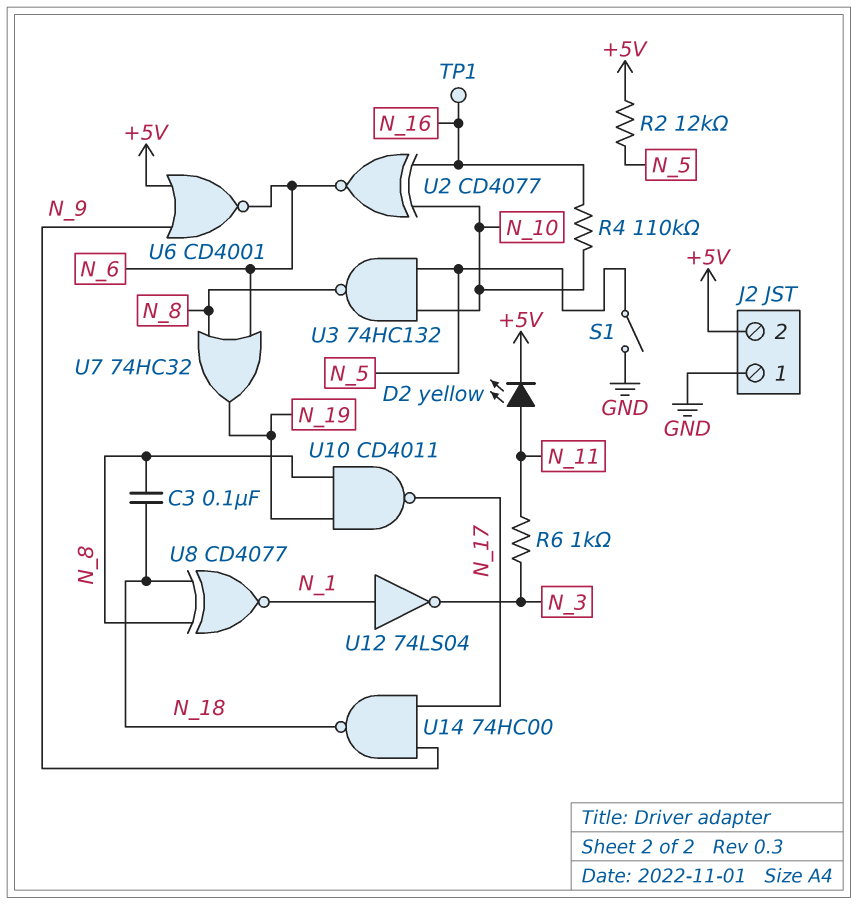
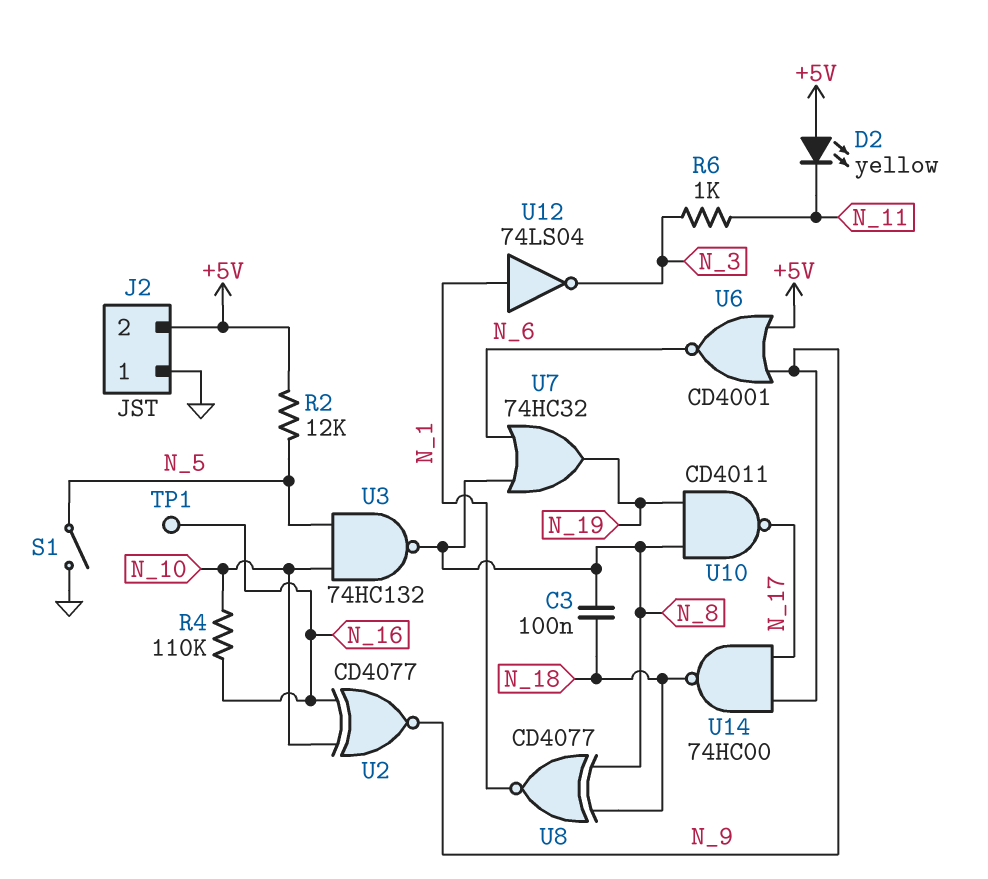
D2: LED yellow (A N_11, K +5V) -> LED yellow (A +5V, K N_11)
U2: XNOR CD4077 (in N_10, in N_16, out N_6) -> XNOR CD4077 (in N_10, in N_16, out N_9)

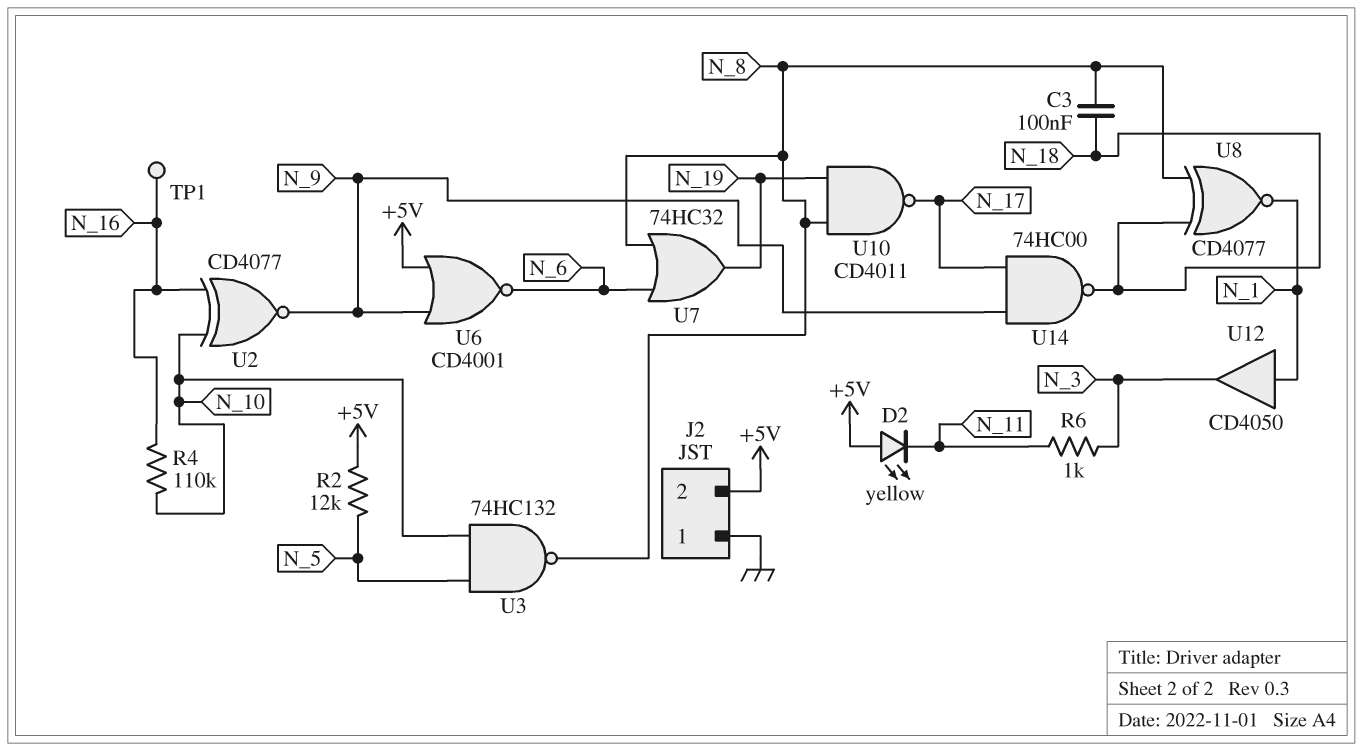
S1: switch (GND, N_5) -> none
U12: NOT 74LS04 (in N_1, out N_3) -> buffer CD4050 (in N_1, out N_3)

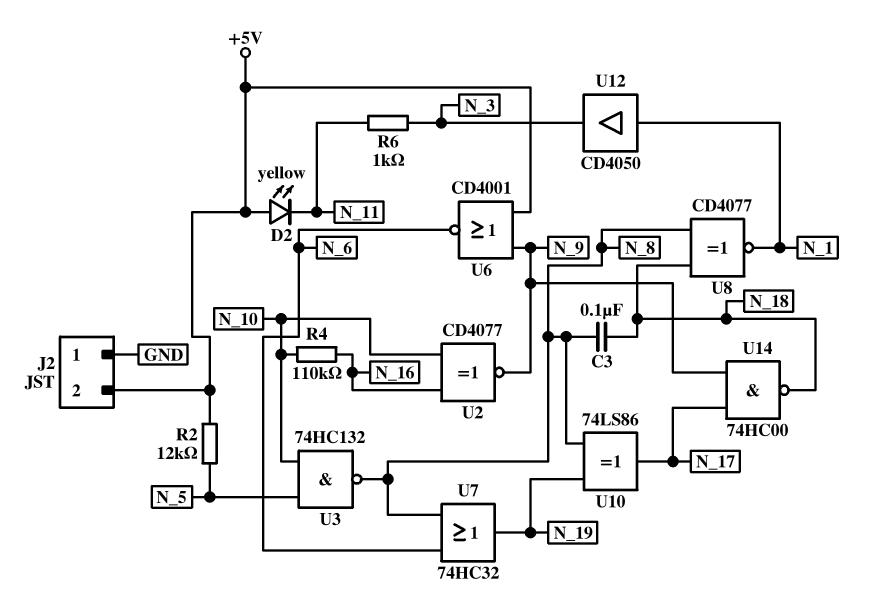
TP1: test point (N_16) -> none
U10: NAND CD4011 (in N_8, in N_19, out N_17) -> XOR 74LS86 (in N_8, in N_19, out N_17)

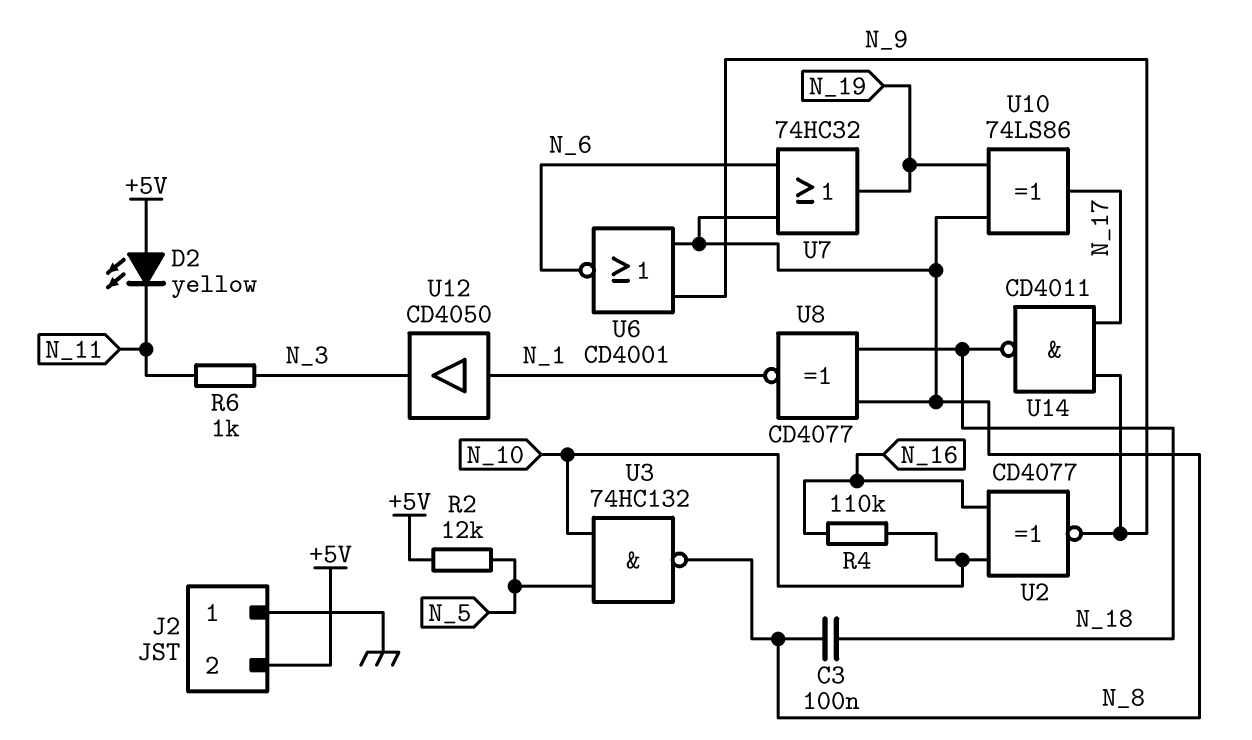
U6: NOR CD4001 (in +5V, in N_9, out N_6) -> NOR CD4001 (in N_8, in N_9, out N_6)
U14: NAND 74HC00 (in N_9, in N_17, out N_18) -> NAND CD4011 (in N_9, in N_17, out N_18)

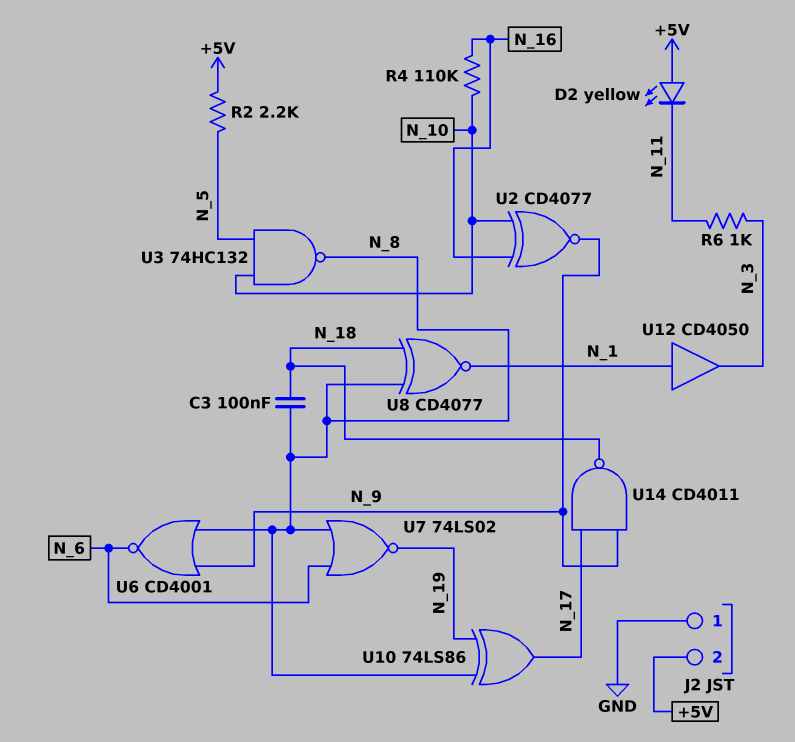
R2: 12k (+5V, N_5) -> 2.2k (+5V, N_5)
U7: OR 74HC32 (in N_6, in N_8, out N_19) -> NOR 74LS02 (in N_6, in N_8, out N_19)

